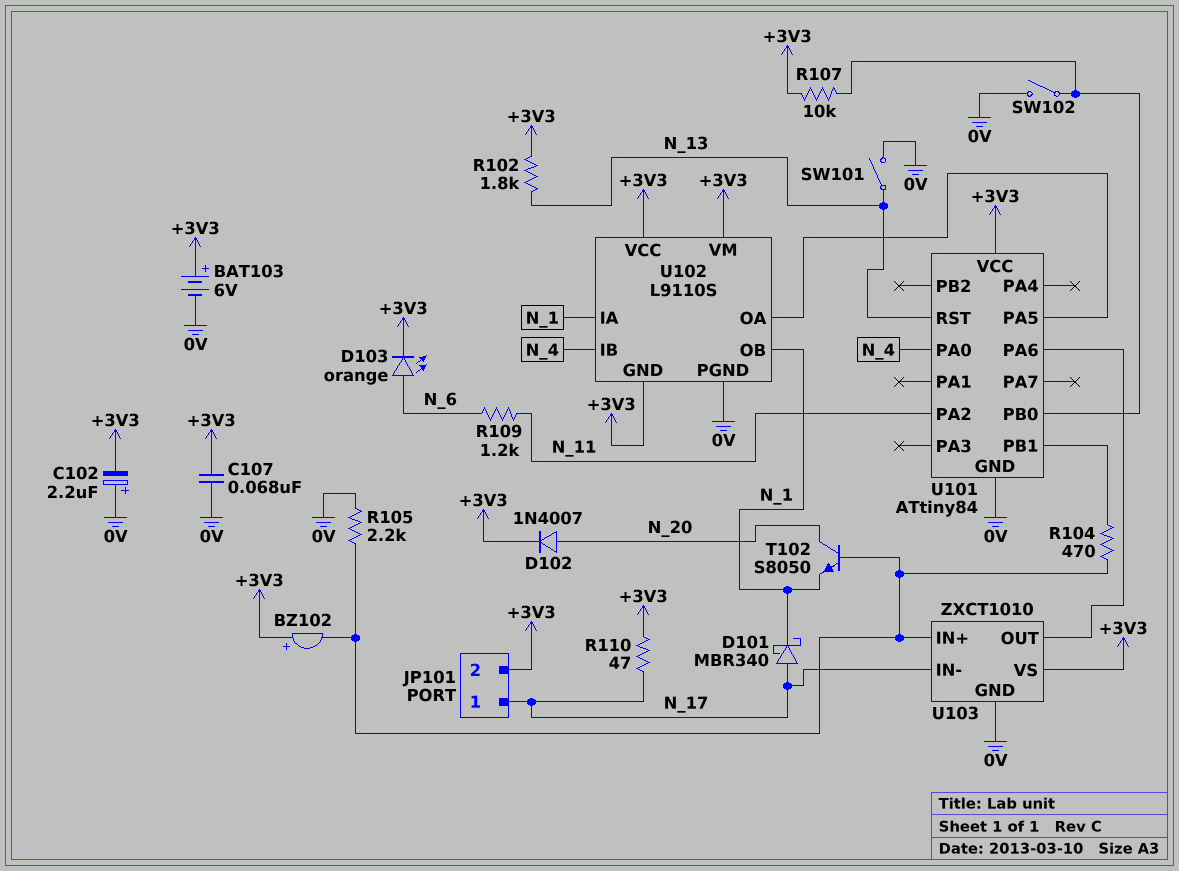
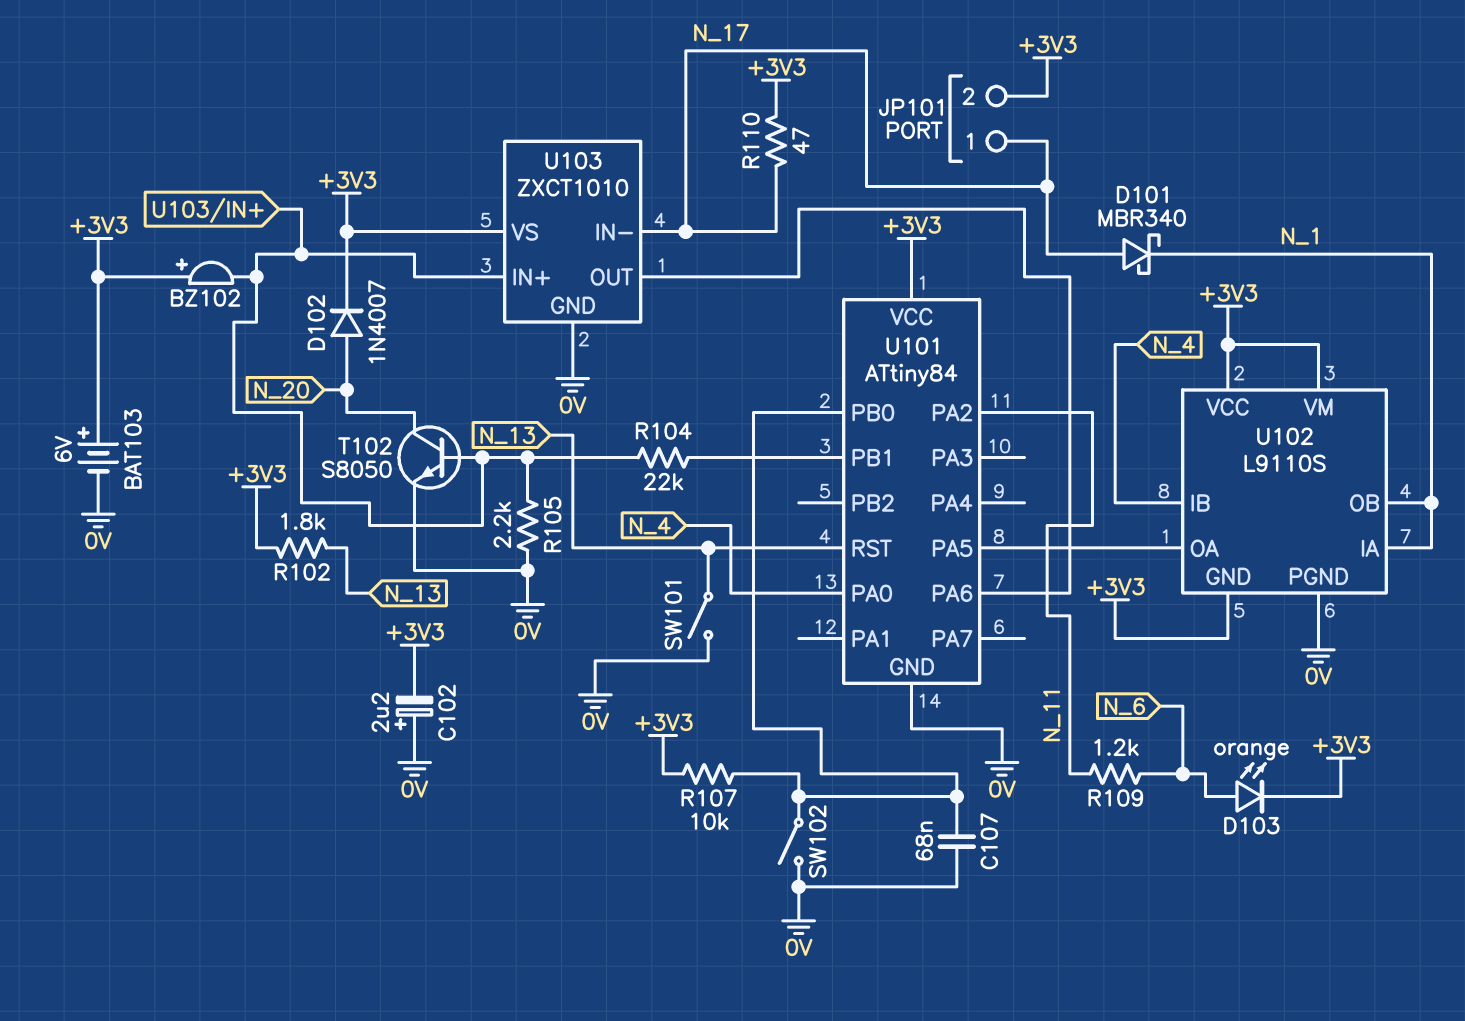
C107: 68nF (+3V3, 0V) -> 68nF (0V, U101/PB0)
R104: 470 (U101/PB1, U103/IN+) -> 22k (U101/PB1, U103/IN+)
T102: NPN S8050 (B U103/IN+, C N_20, E N_1) -> NPN S8050 (B U103/IN+, C N_20, E 0V)

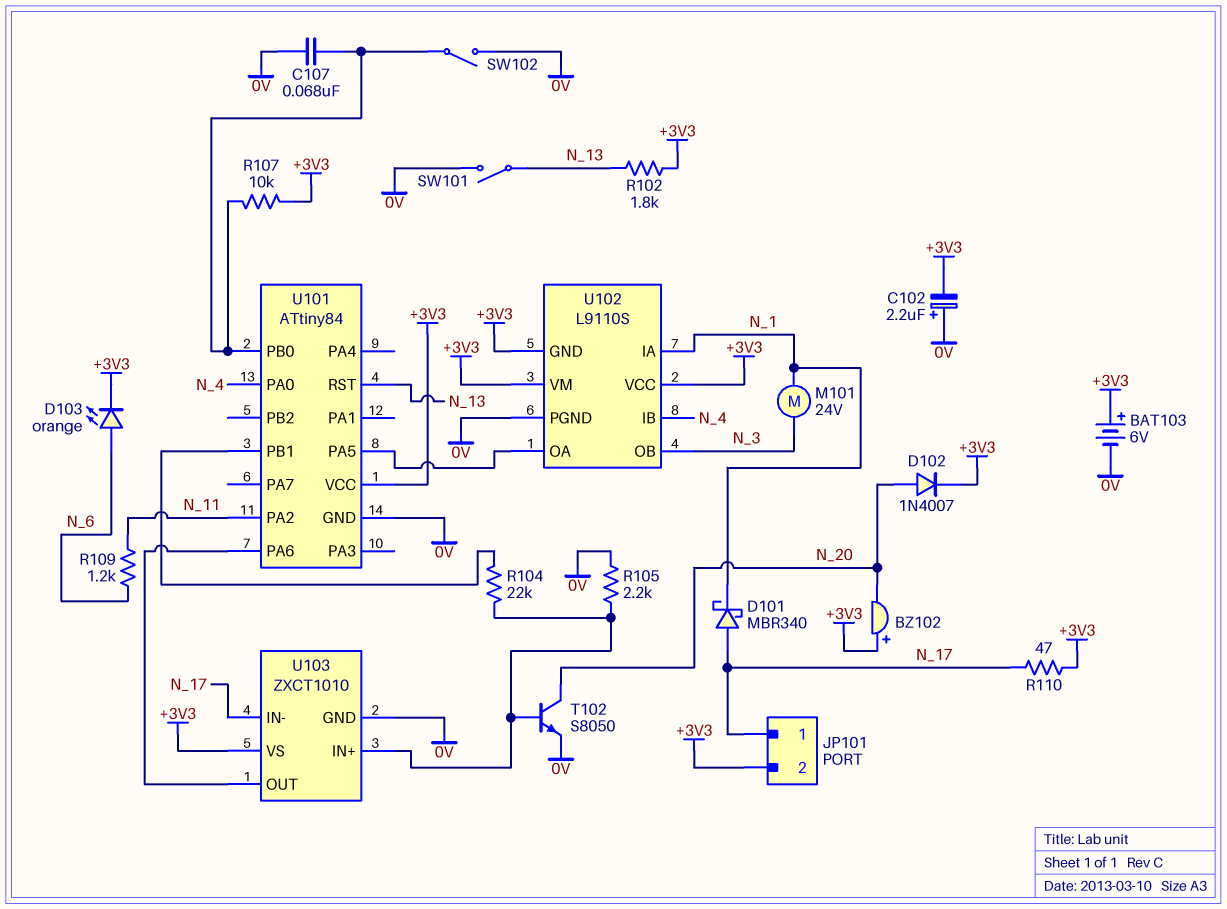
BZ102: buzzer (plus +3V3, minus U103/IN+) -> buzzer (plus +3V3, minus N_20)
M101: none -> motor 24V (N_1, N_3)
U102 pin OB: N_1 -> N_3

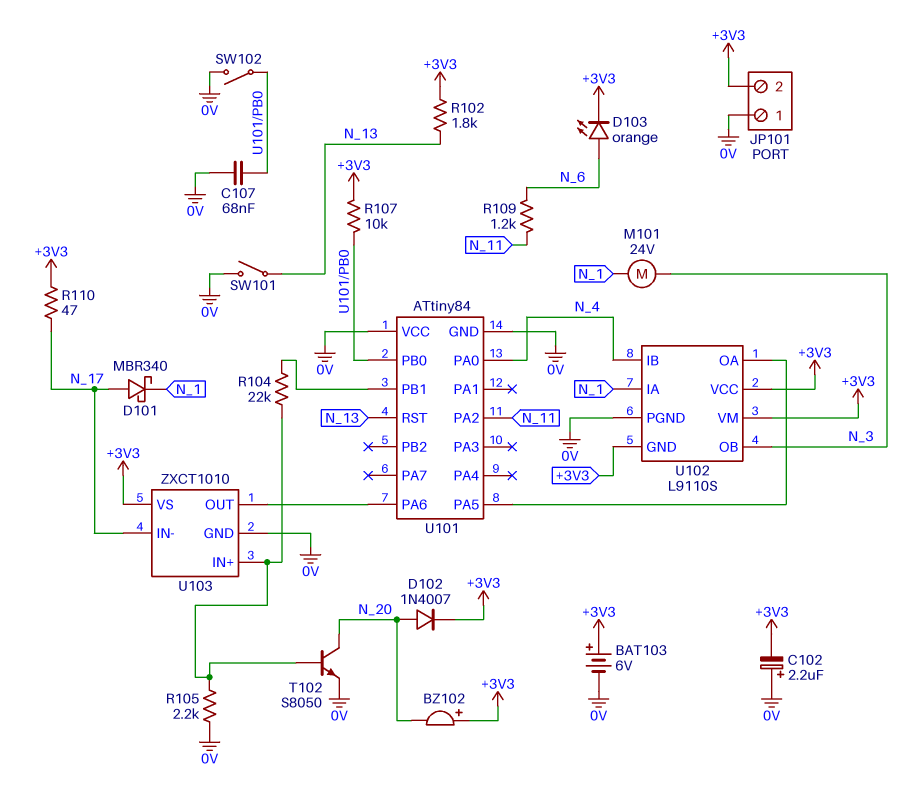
JP101 pin 1: N_17 -> 0V
U101 pin VCC: +3V3 -> 0V

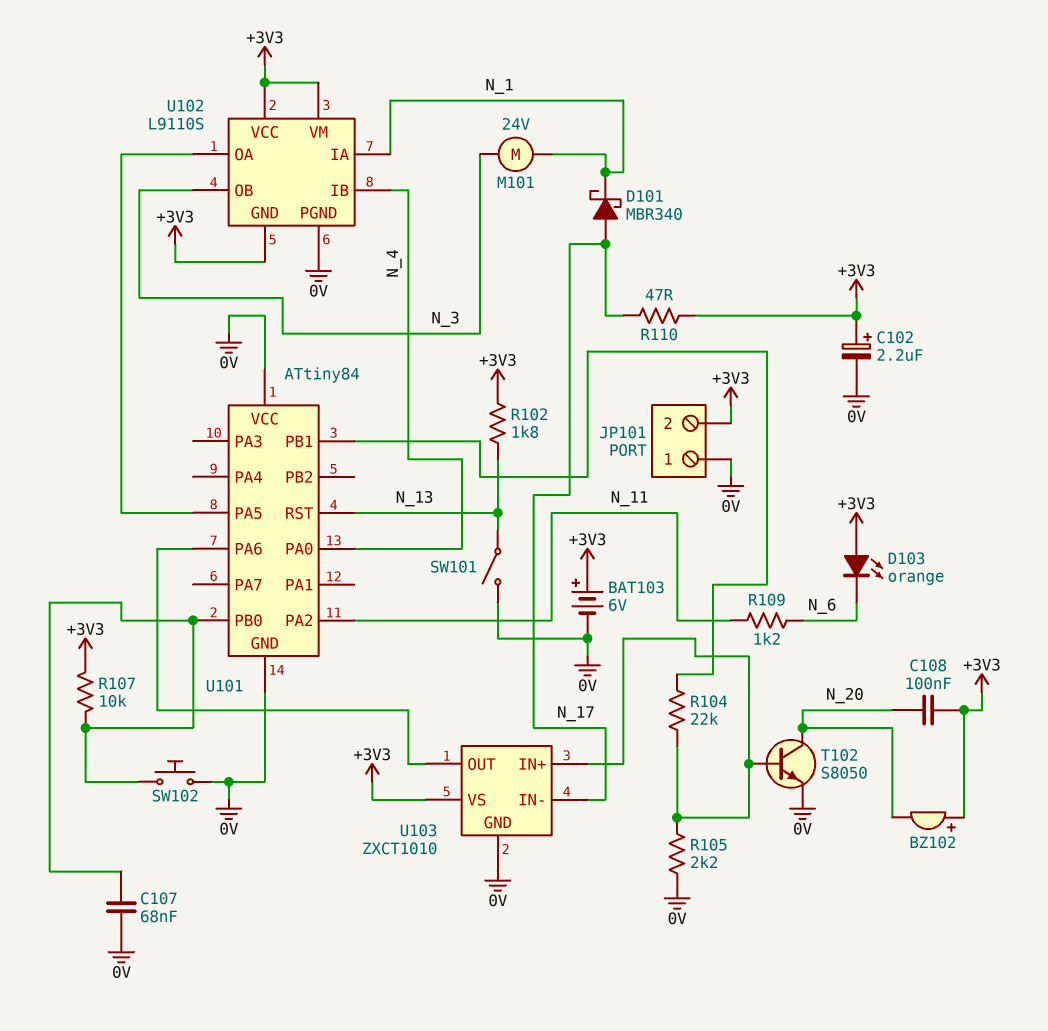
C102: 2.2uF (plus 0V, minus +3V3) -> 2.2uF (plus +3V3, minus 0V)
C108: none -> 100nF (+3V3, N_20)
D102: diode 1N4007 (A N_20, K +3V3) -> none
D103: LED orange (A N_6, K +3V3) -> LED orange (A +3V3, K N_6)
SW102: switch (0V, U101/PB0) -> button (0V, U101/PB0)

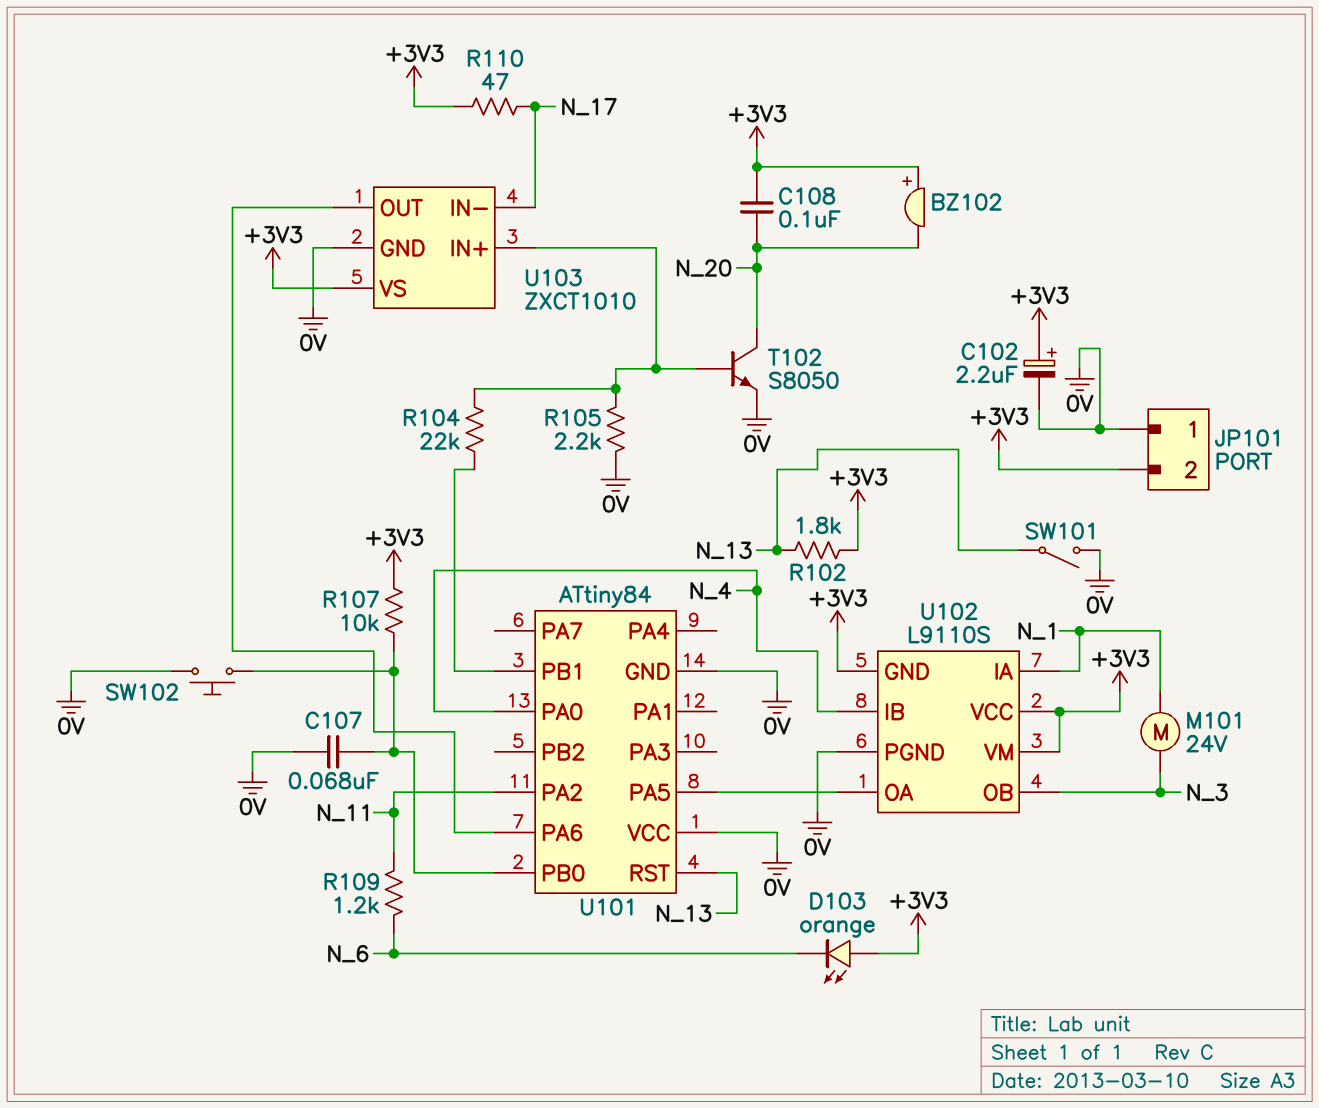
BAT103: 6V (plus +3V3, minus 0V) -> none
D101: schottky MBR340 (A N_17, K N_1) -> none

